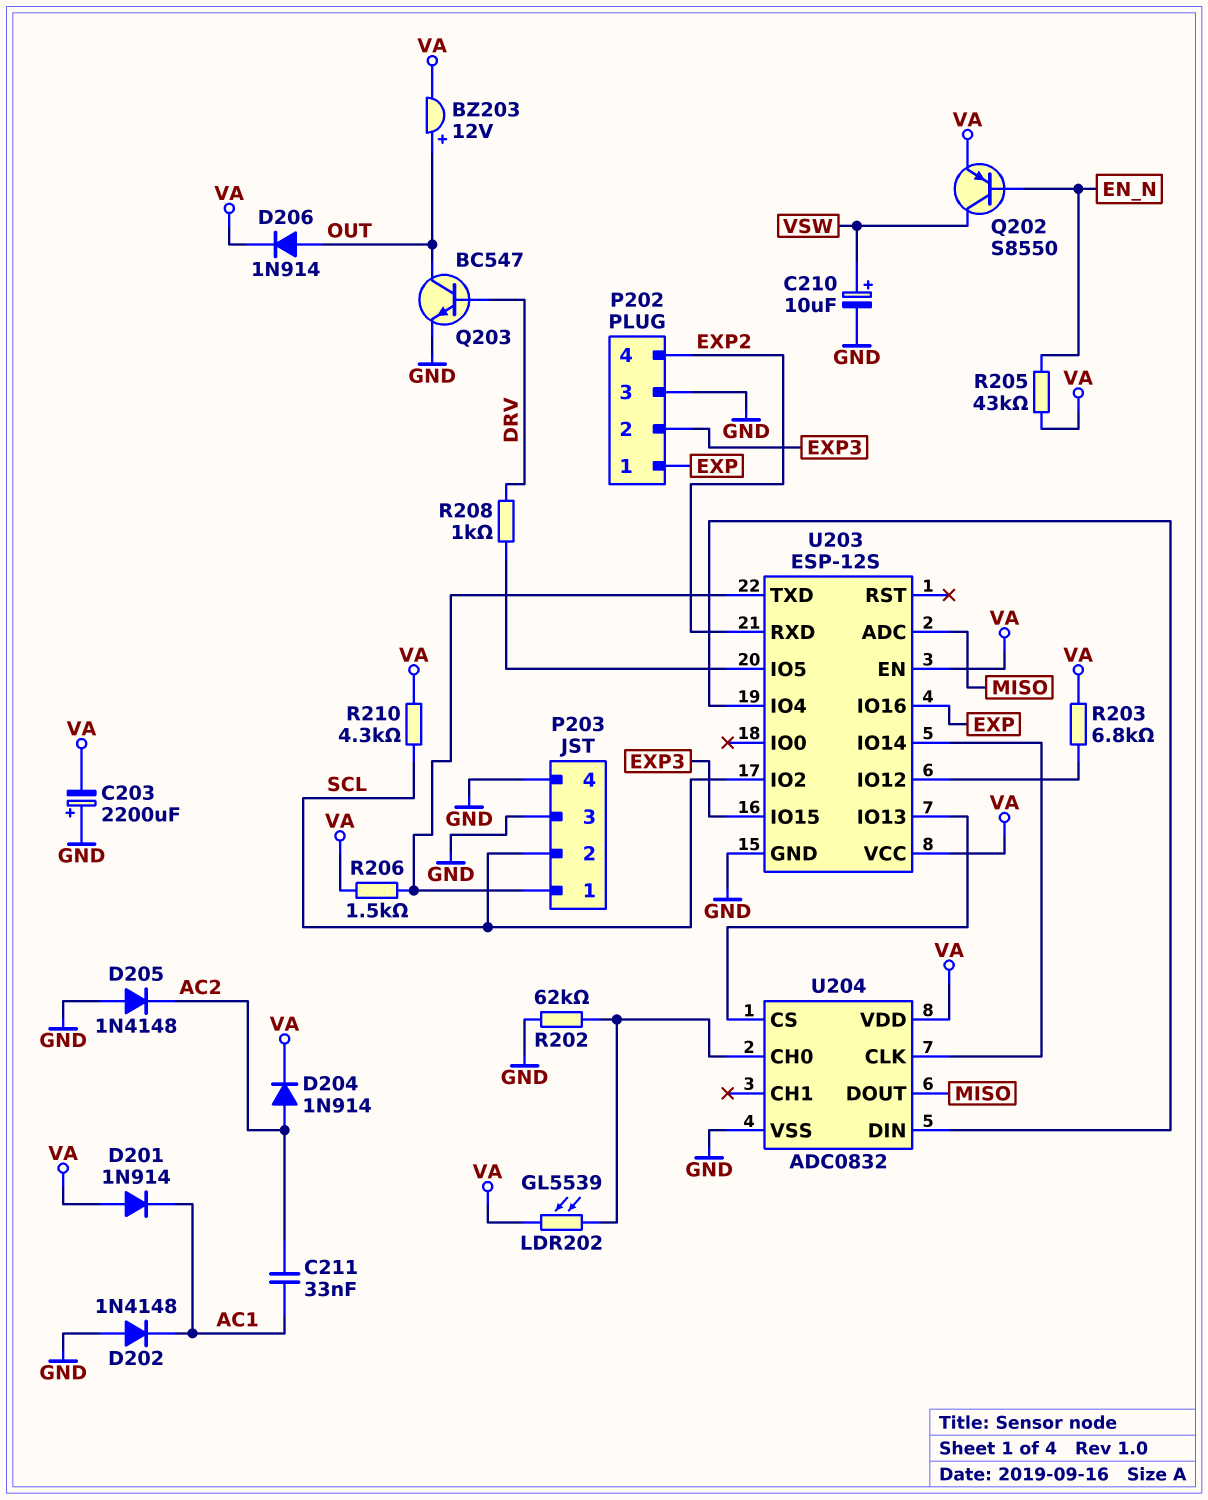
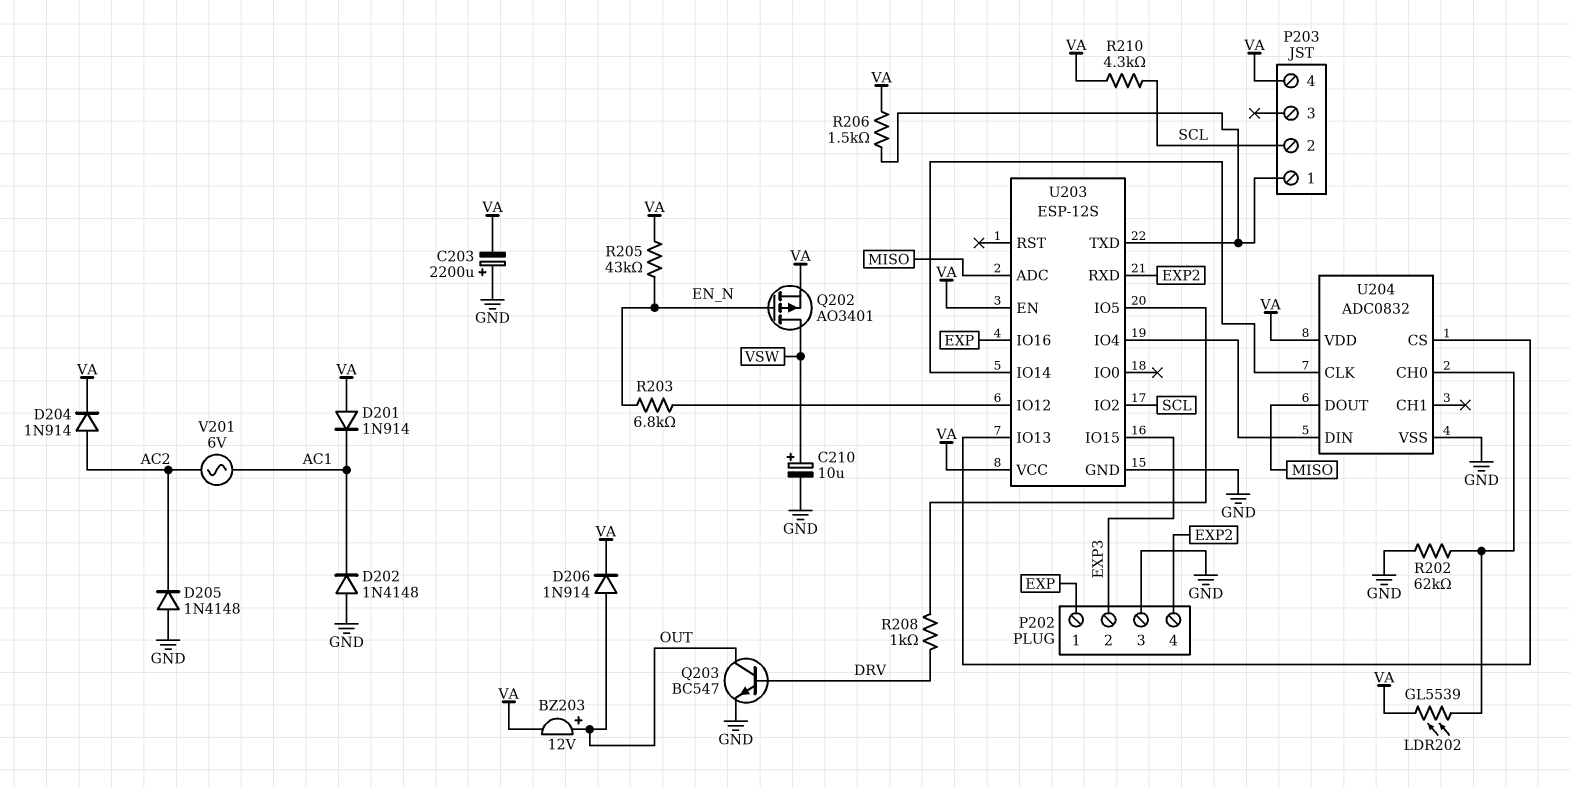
C211: 33nF (AC1, AC2) -> none
P203 pin 3: GND -> none
P203 pin 4: GND -> VA
Q202: PNP S8550 (B EN_N, C VSW, E VA) -> PMOS AO3401 (G EN_N, D VSW, S VA)
R203: 6.8k (U203/IO12, VA) -> 6.8k (EN_N, U203/IO12)
V201: none -> AC 6V (AC1, AC2)

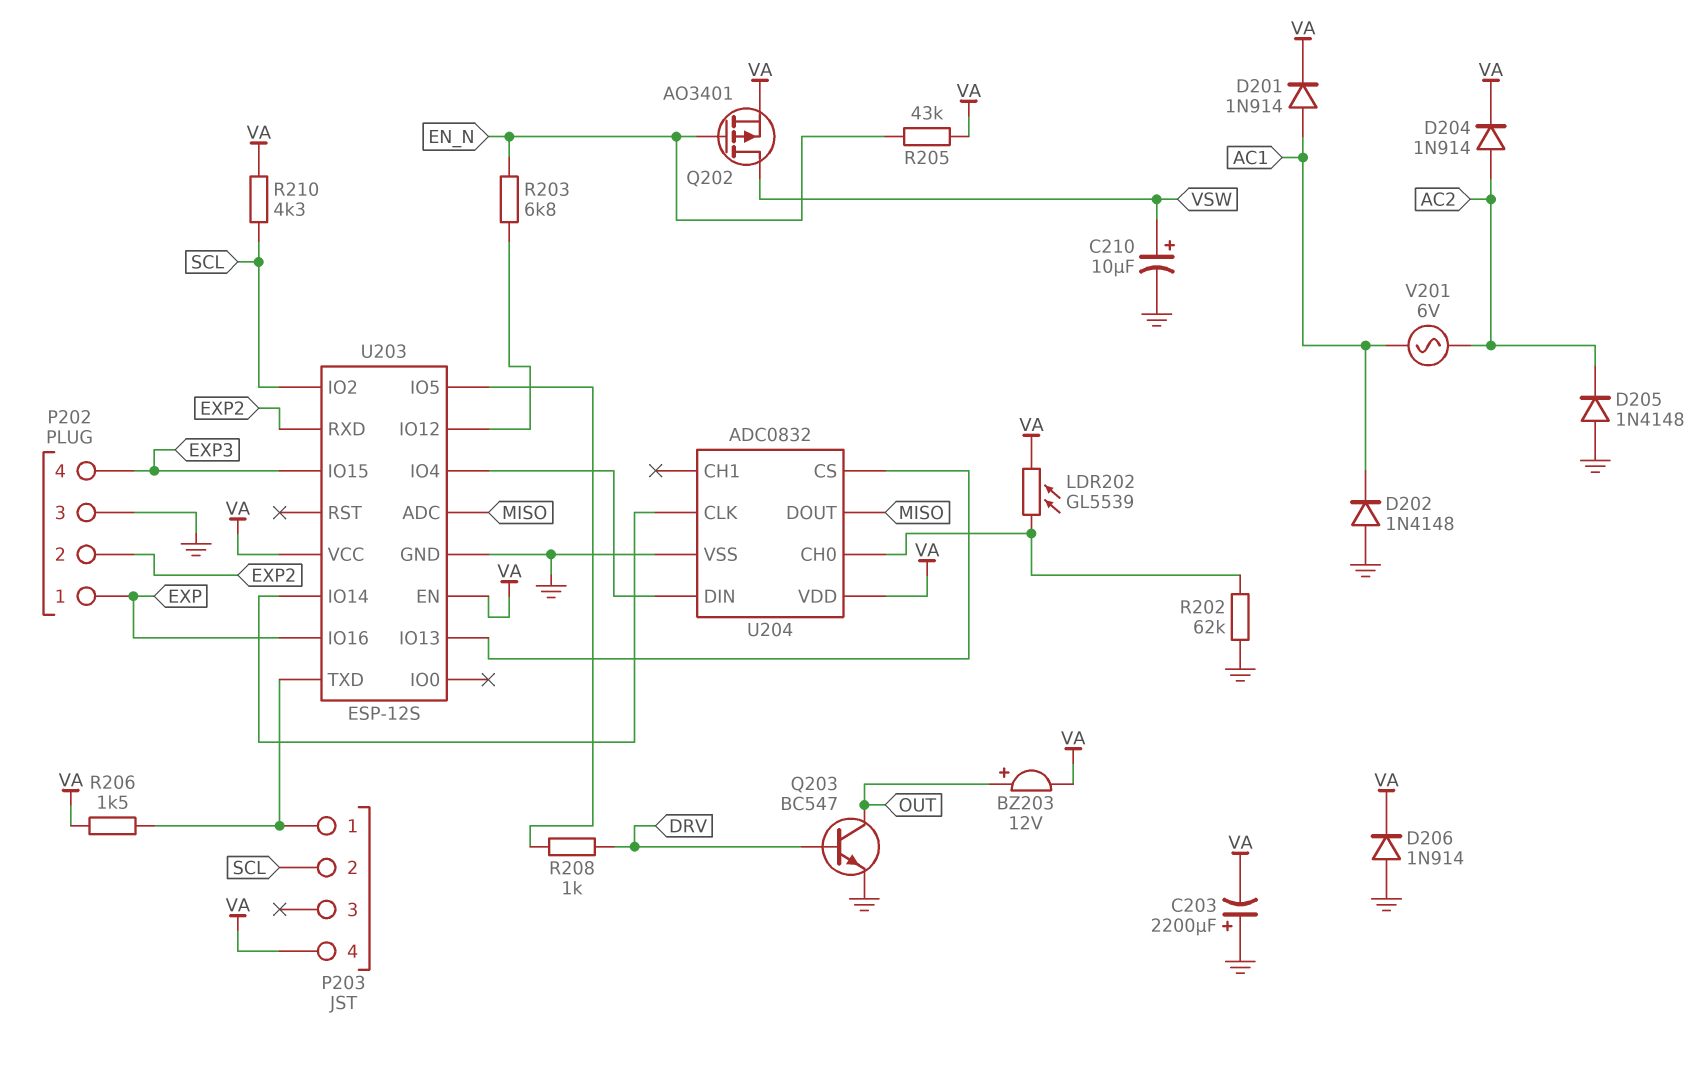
D201: diode 1N914 (A VA, K AC1) -> diode 1N914 (A AC1, K VA)
D206: diode 1N914 (A OUT, K VA) -> diode 1N914 (A GND, K VA)
P202 pin 2: EXP3 -> EXP2
P202 pin 4: EXP2 -> EXP3

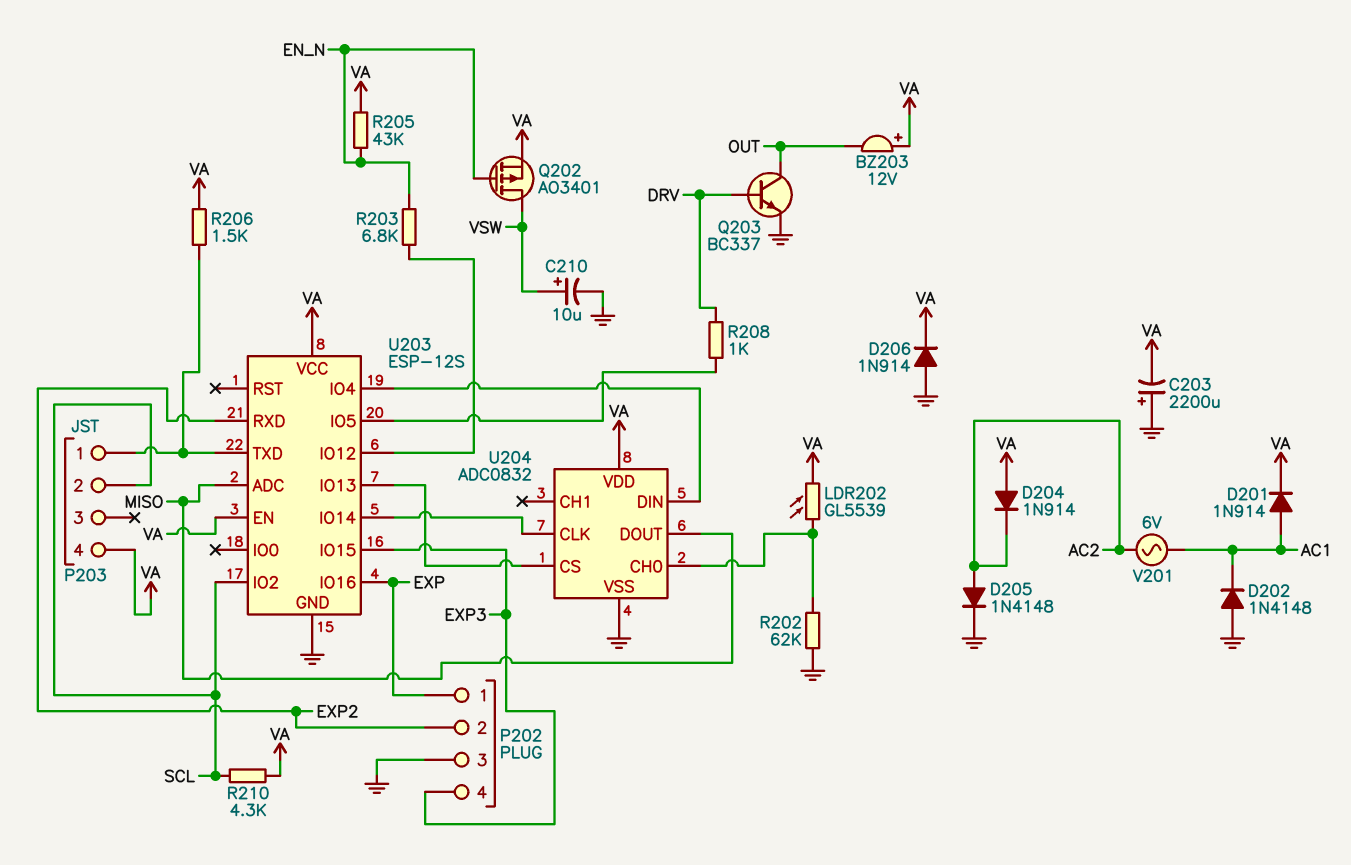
BZ203: buzzer 12V (plus OUT, minus VA) -> buzzer 12V (plus VA, minus OUT)
D204: diode 1N914 (A AC2, K VA) -> diode 1N914 (A VA, K AC2)
D205: diode 1N4148 (A GND, K AC2) -> diode 1N4148 (A AC2, K GND)
Q203: NPN BC547 (B DRV, C OUT, E GND) -> NPN BC337 (B DRV, C OUT, E GND)

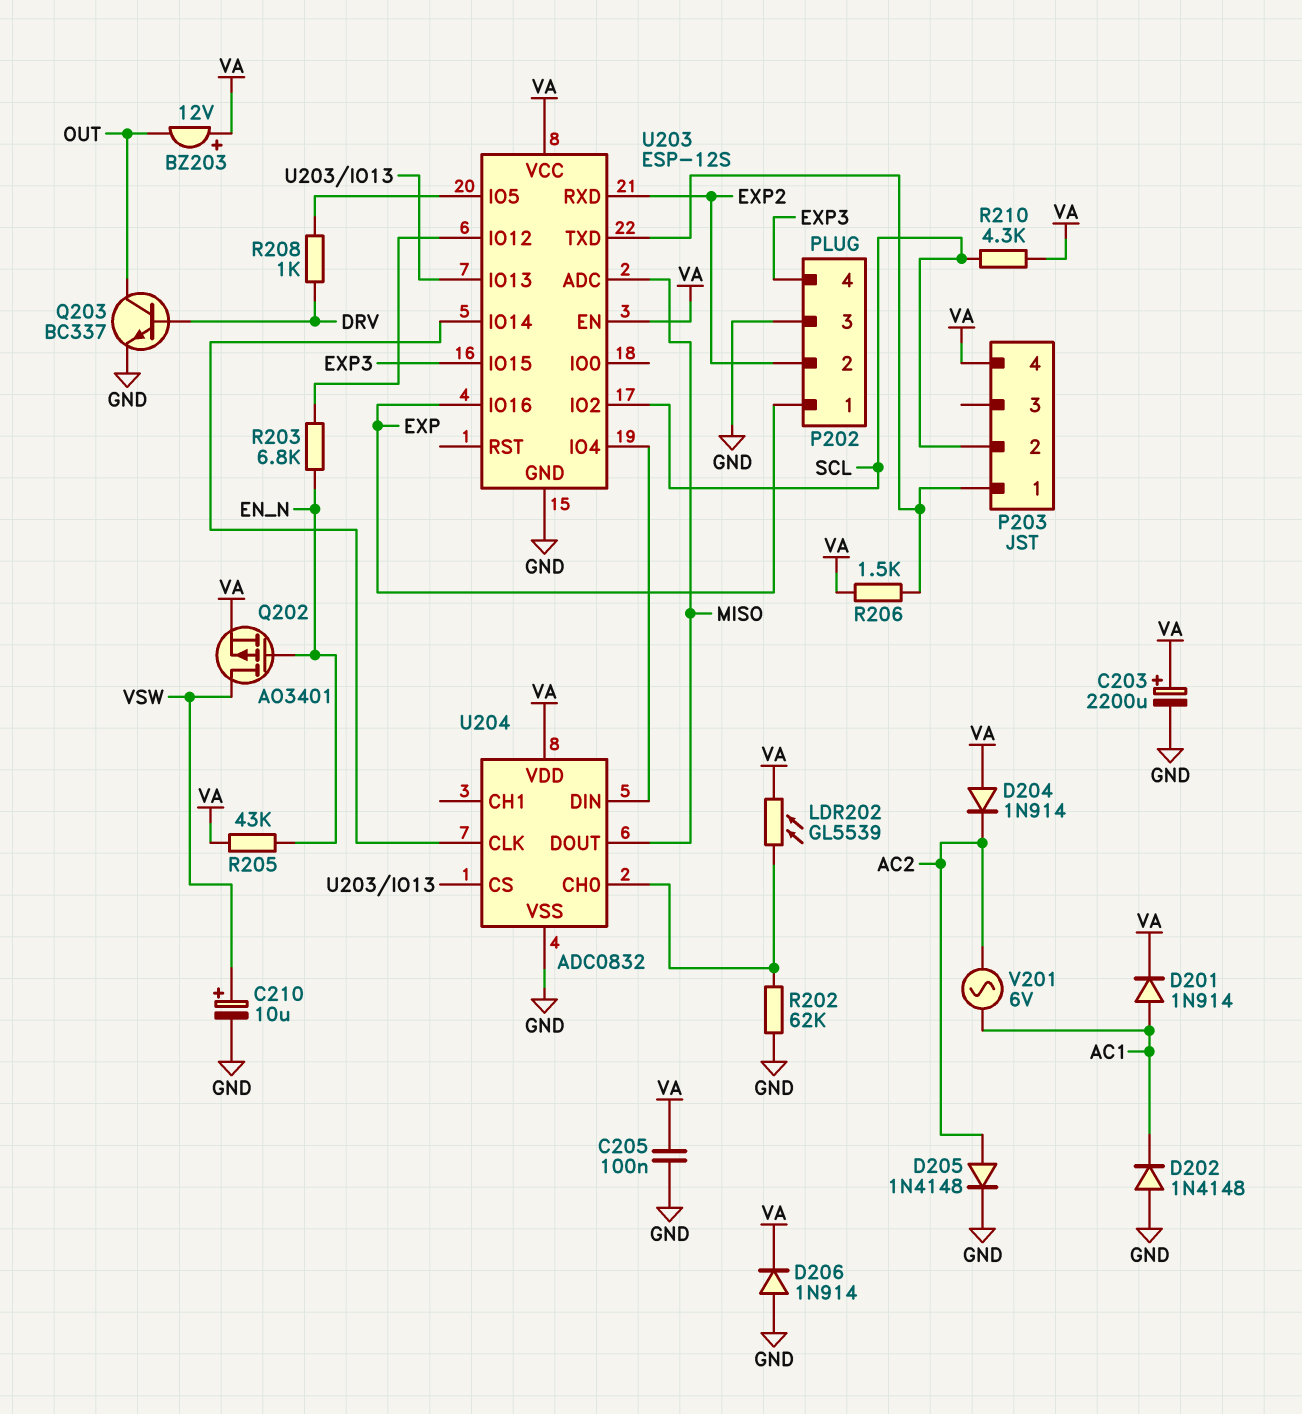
C203: 2200uF (plus GND, minus VA) -> 2200uF (plus VA, minus GND)
C205: none -> 100nF (GND, VA)

